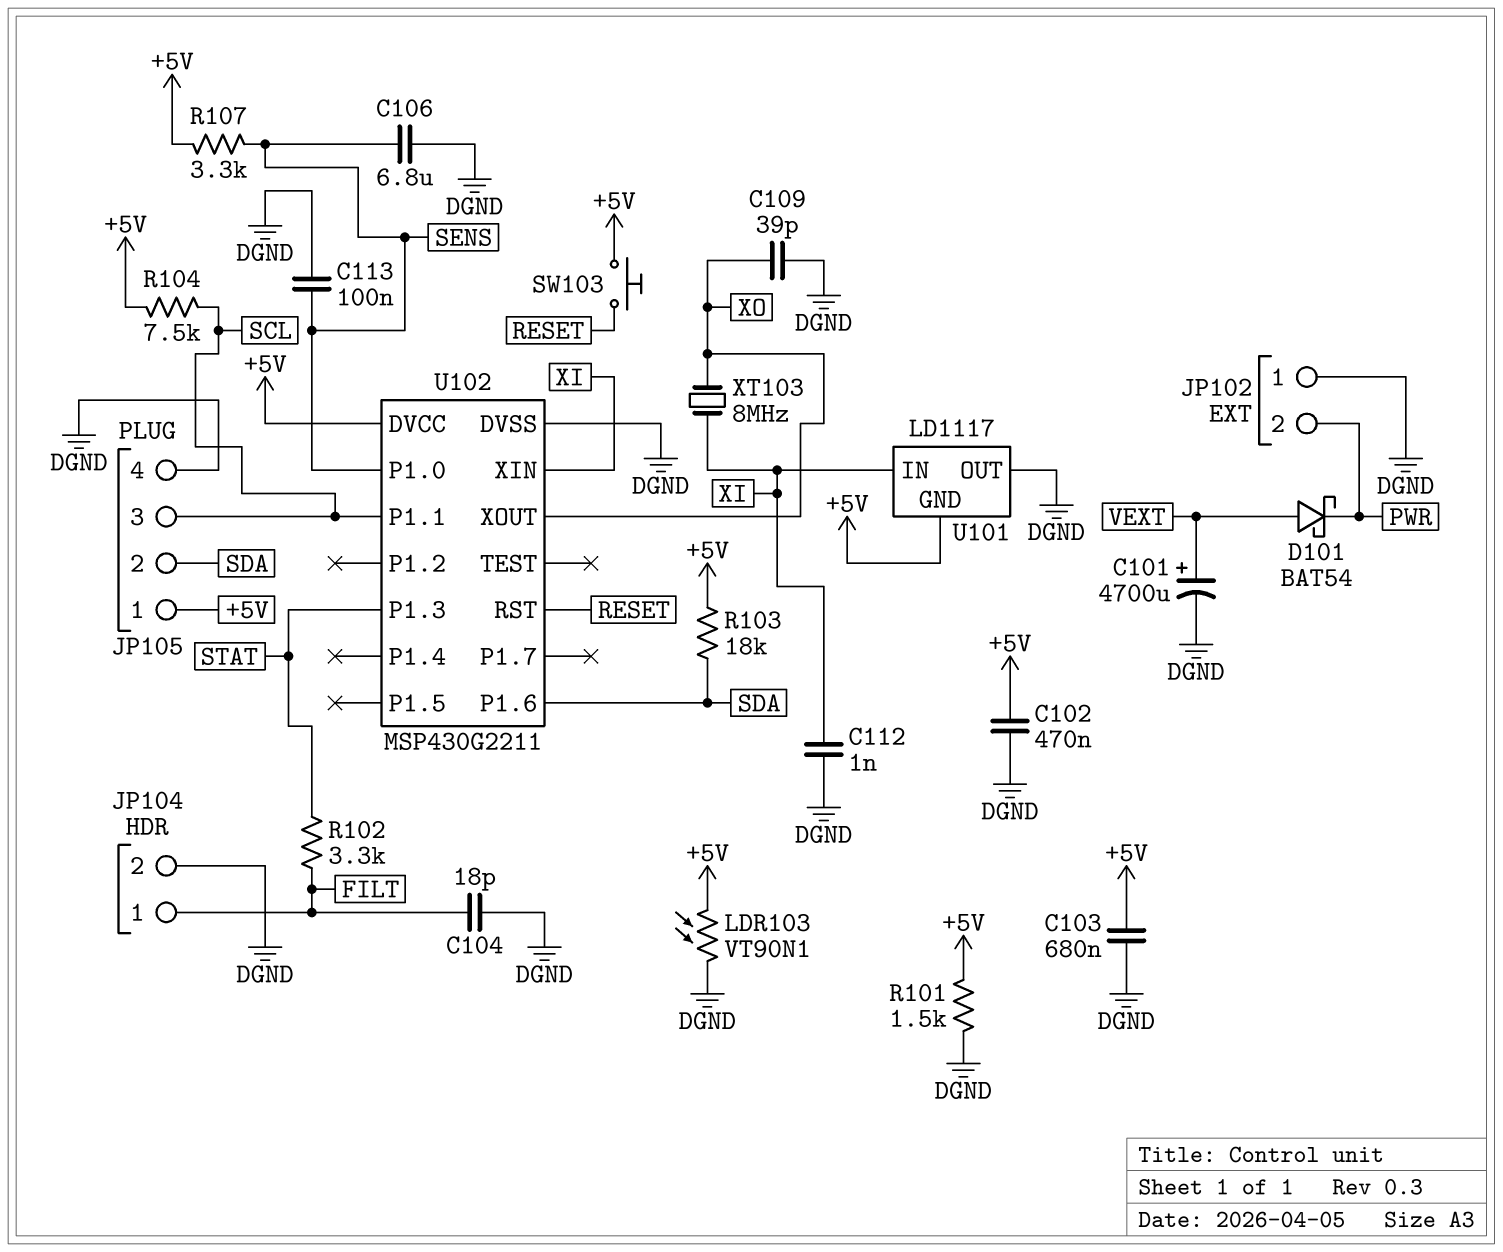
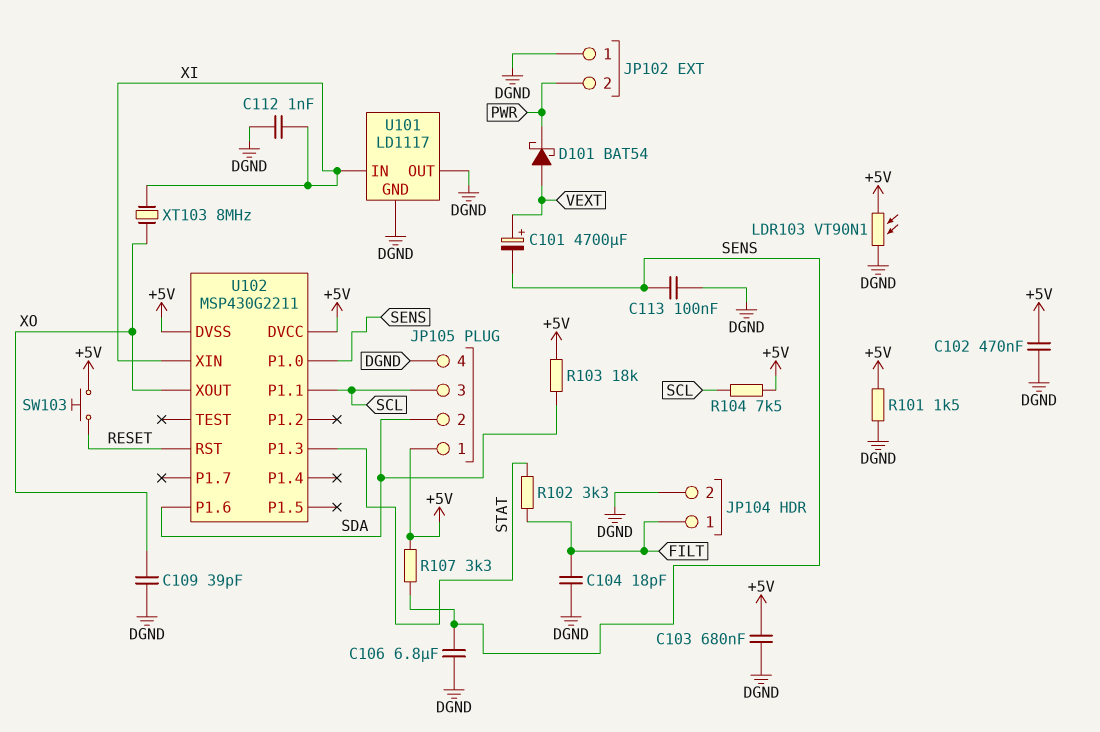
C101: 4700uF (plus VEXT, minus DGND) -> 4700uF (plus VEXT, minus SENS)
U101 pin GND: +5V -> DGND
U102 pin DVSS: DGND -> +5V

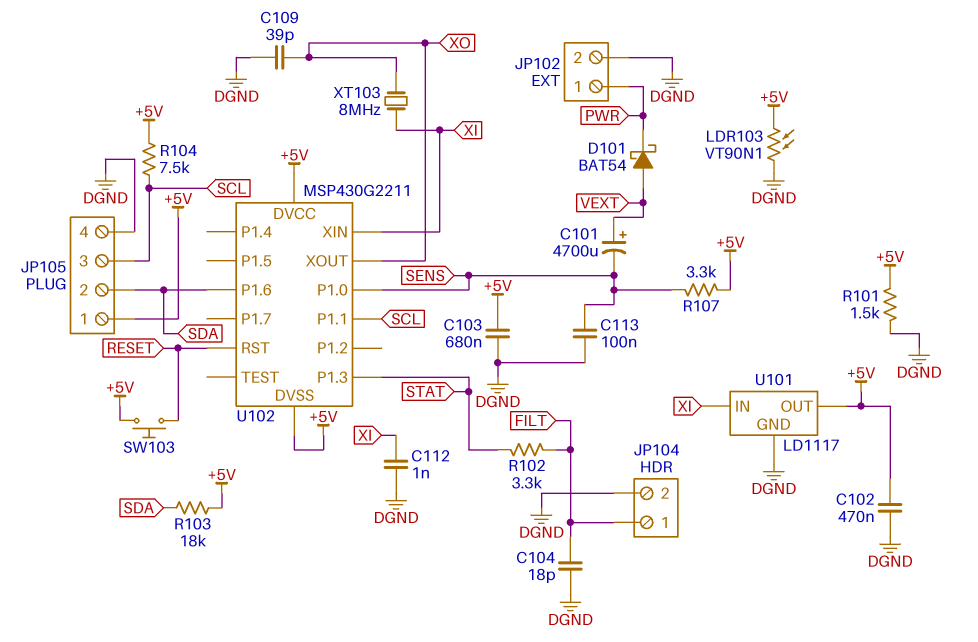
C106: 6.8uF (DGND, SENS) -> none
JP102 pin 1: DGND -> PWR
JP102 pin 2: PWR -> DGND
U101 pin OUT: DGND -> +5V

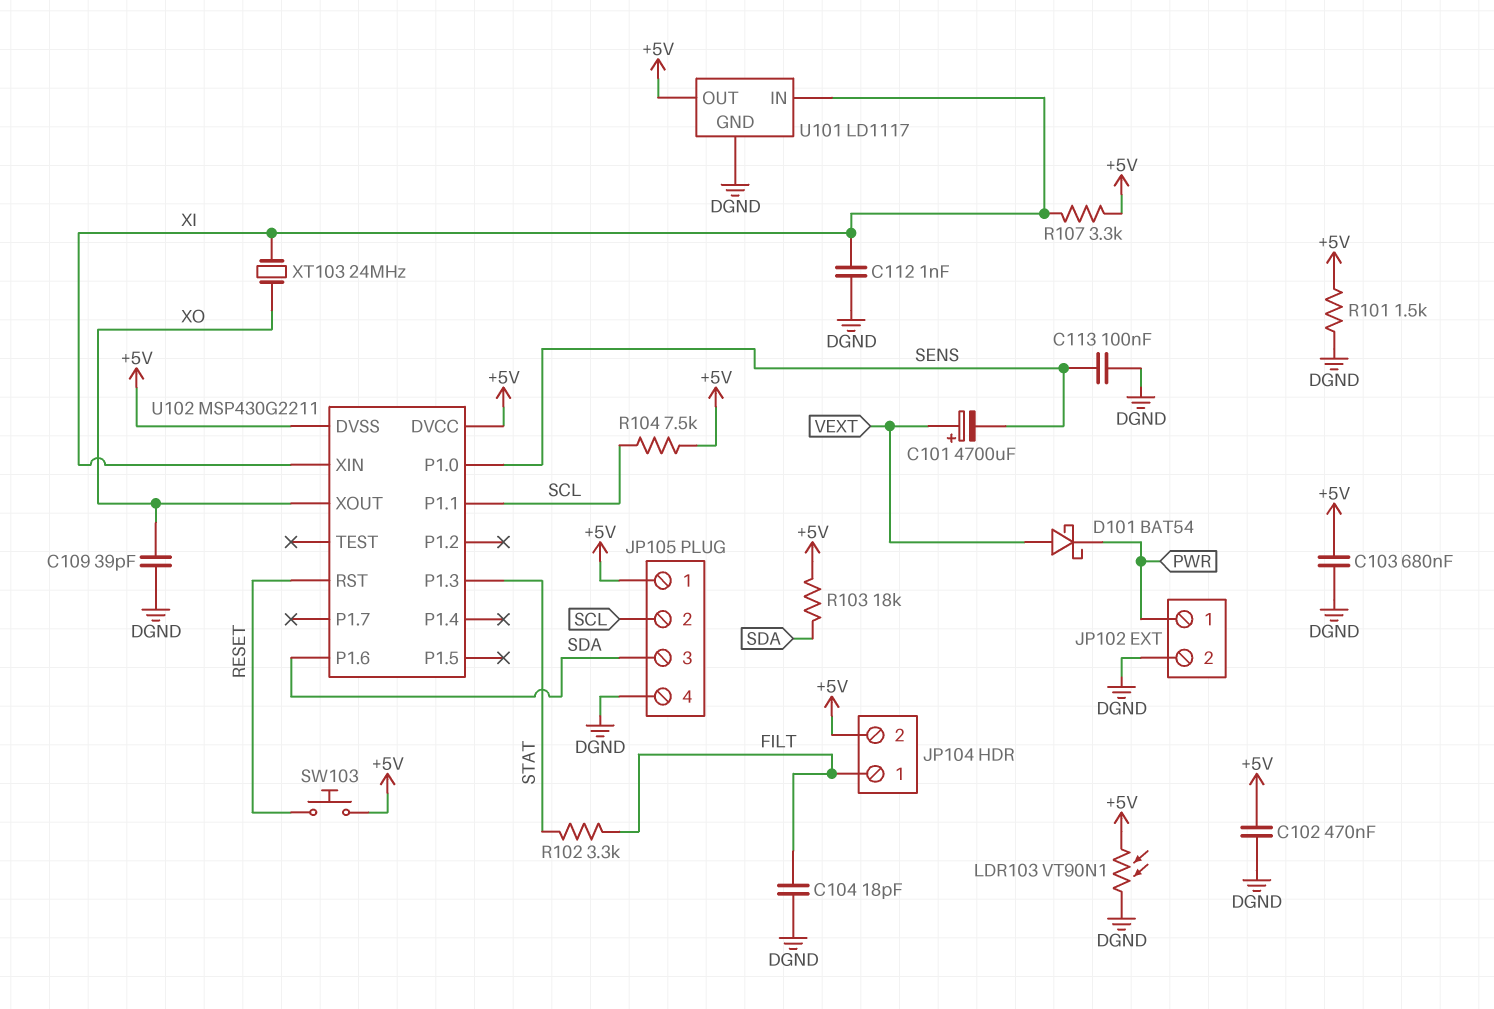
JP104 pin 2: DGND -> +5V
JP105 pin 2: SDA -> SCL
JP105 pin 3: SCL -> SDA
R107: 3.3k (+5V, SENS) -> 3.3k (+5V, XI)
XT103: 8MHz (XI, XO) -> 24MHz (XI, XO)

